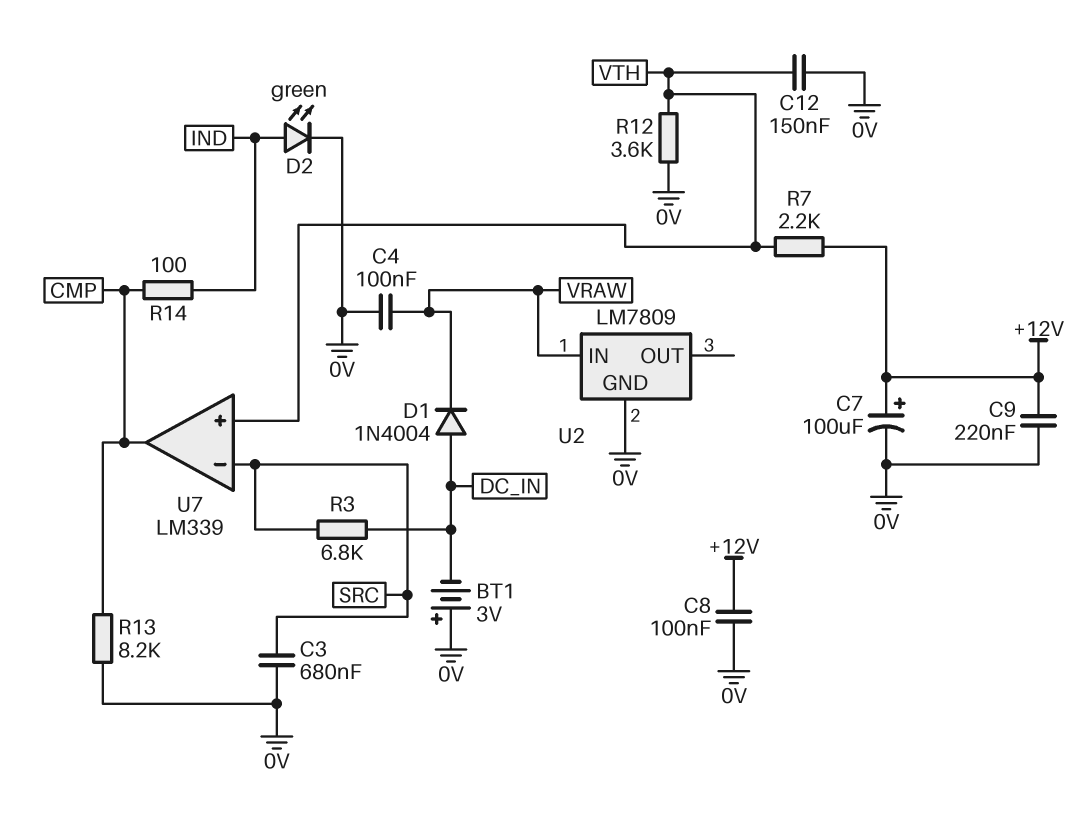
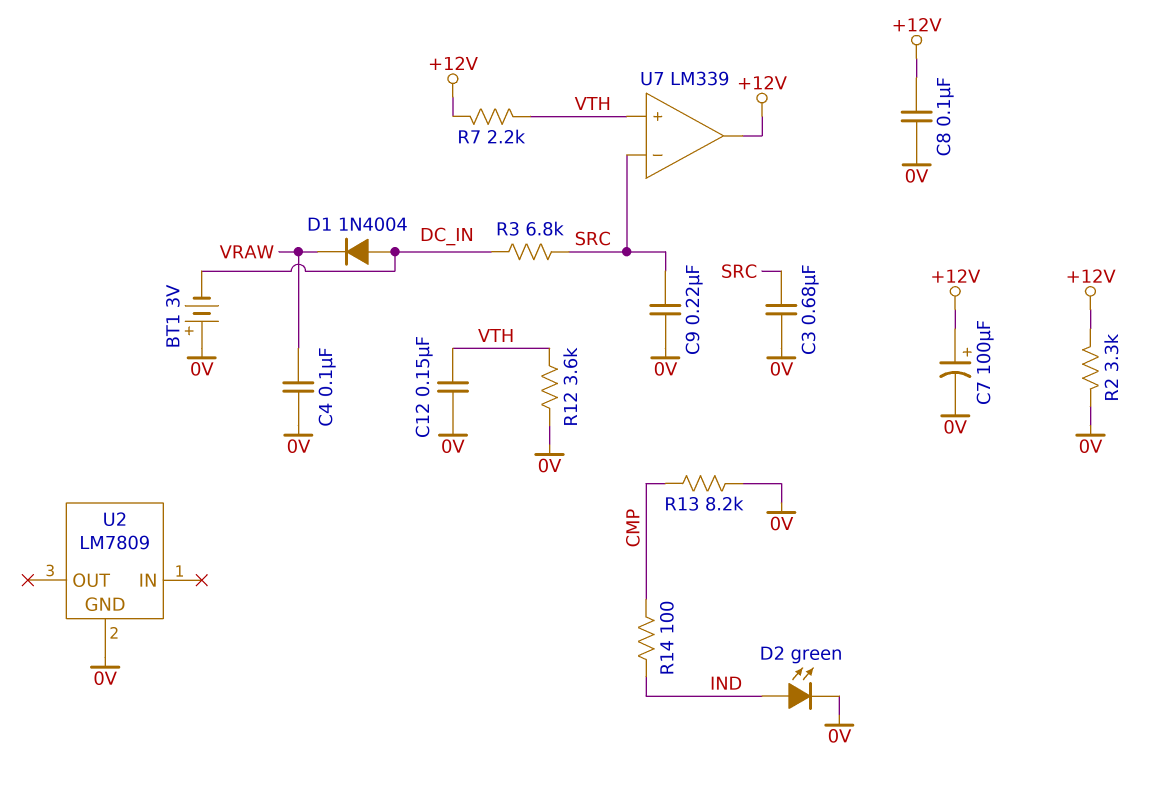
C9: 220nF (+12V, 0V) -> 220nF (0V, SRC)
R2: none -> 3.3k (+12V, 0V)
U2 pin IN: VRAW -> none
U7 pin out: CMP -> +12V

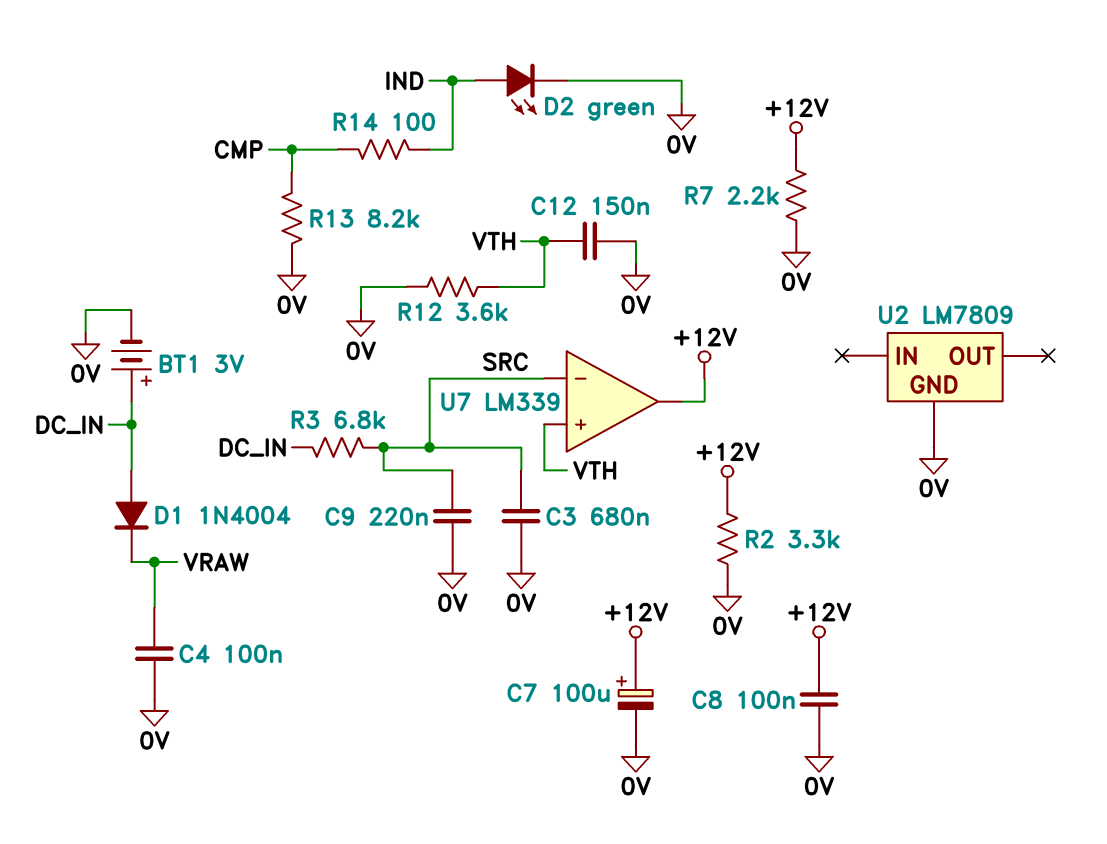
BT1: 3V (plus 0V, minus DC_IN) -> 3V (plus DC_IN, minus 0V)
R7: 2.2k (+12V, VTH) -> 2.2k (+12V, 0V)

